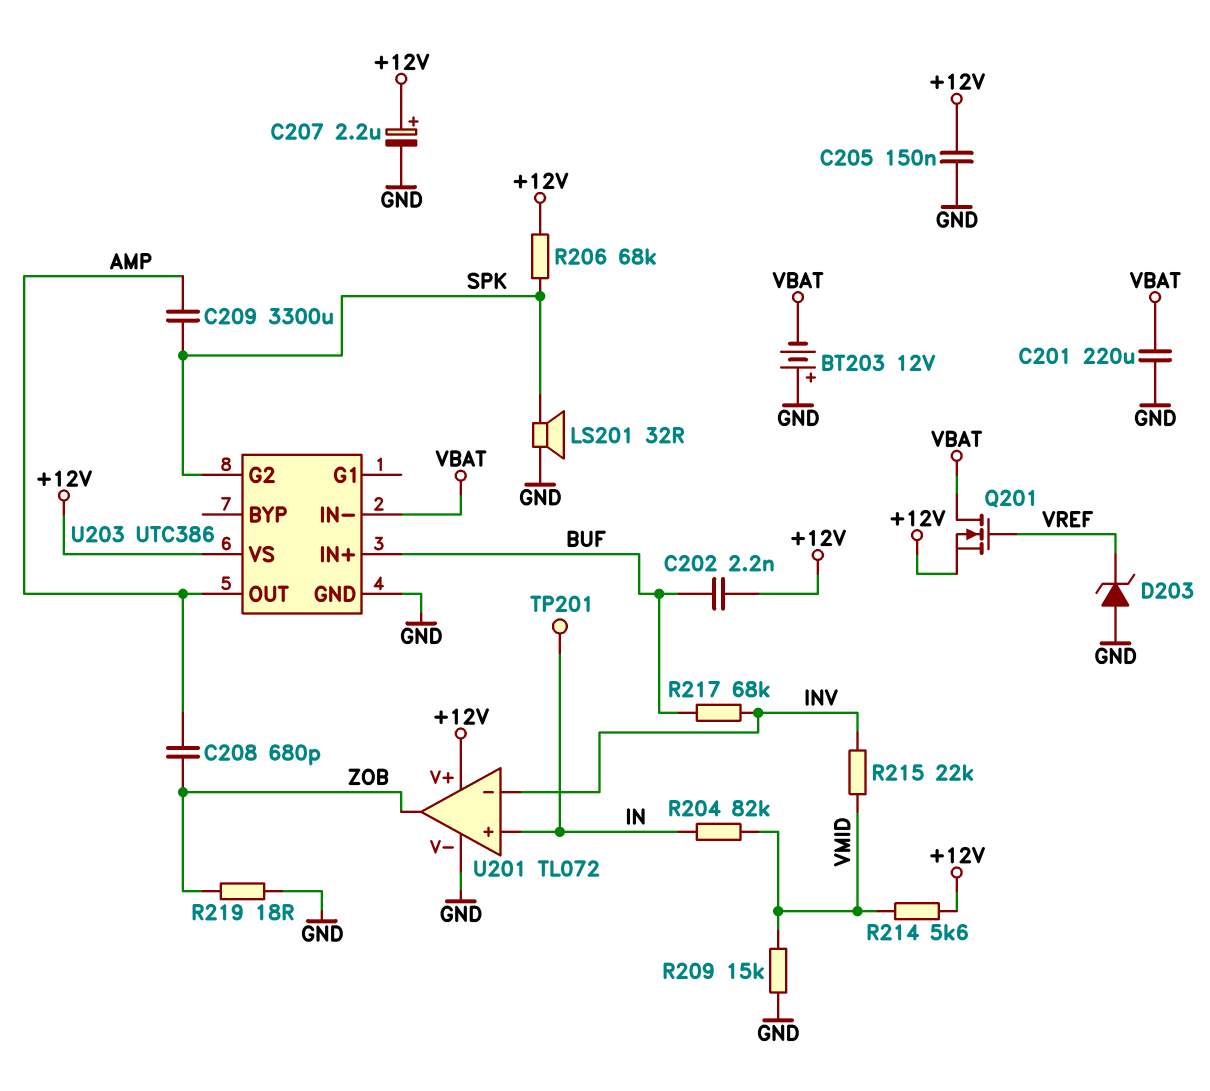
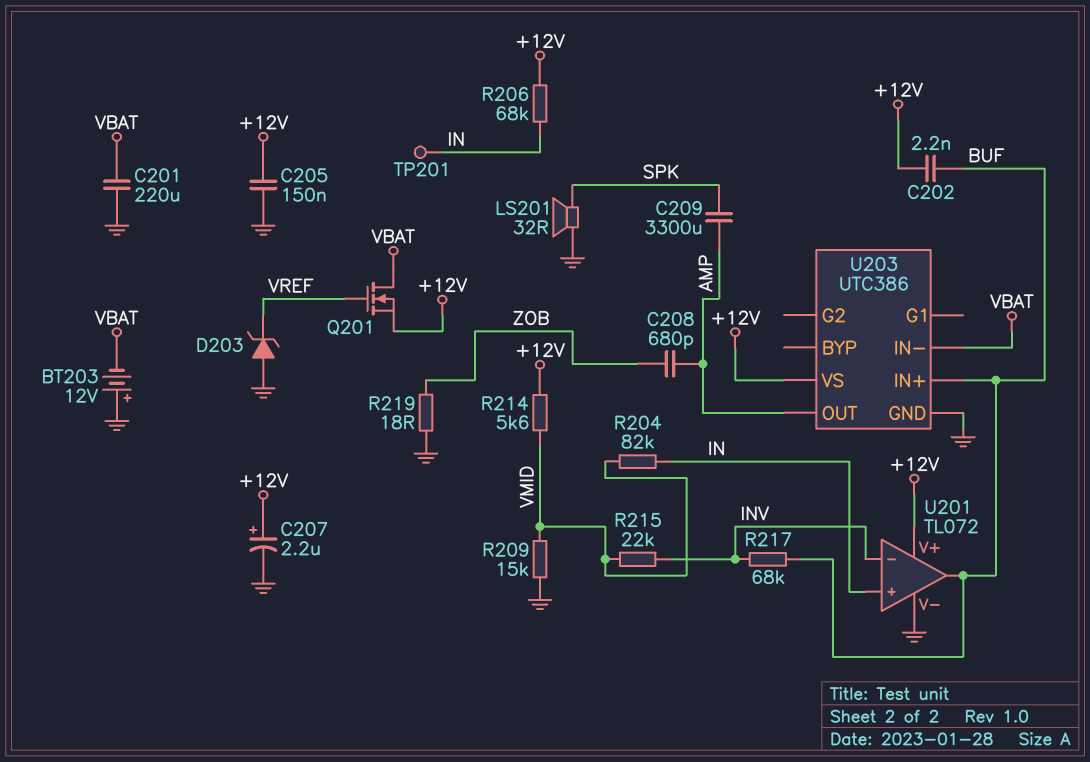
R206: 68k (+12V, SPK) -> 68k (+12V, IN)
U201 pin out: ZOB -> BUF
U203 pin G2: SPK -> none

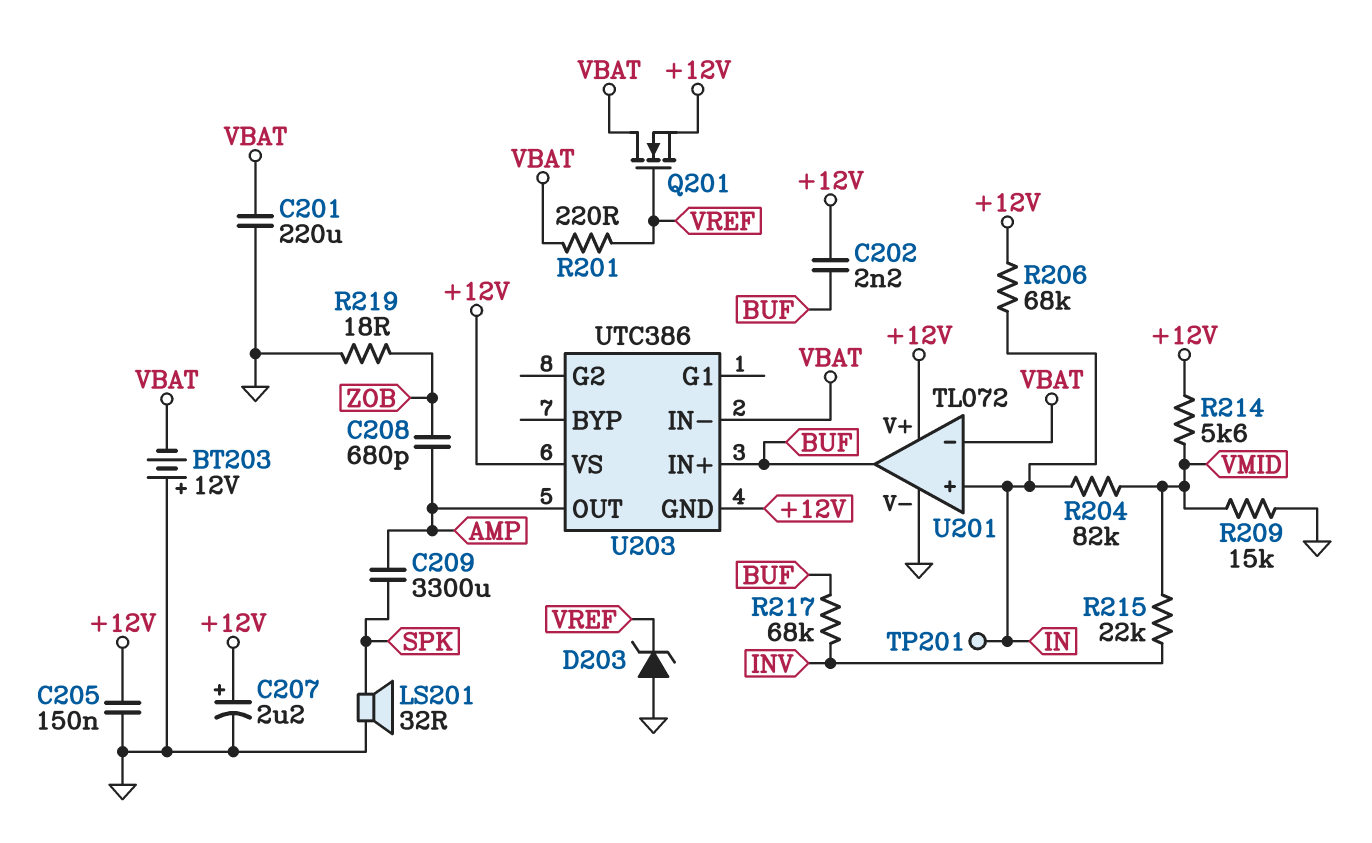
R201: none -> 220 (VBAT, VREF)
U201 pin in-: INV -> VBAT
U203 pin GND: GND -> +12V

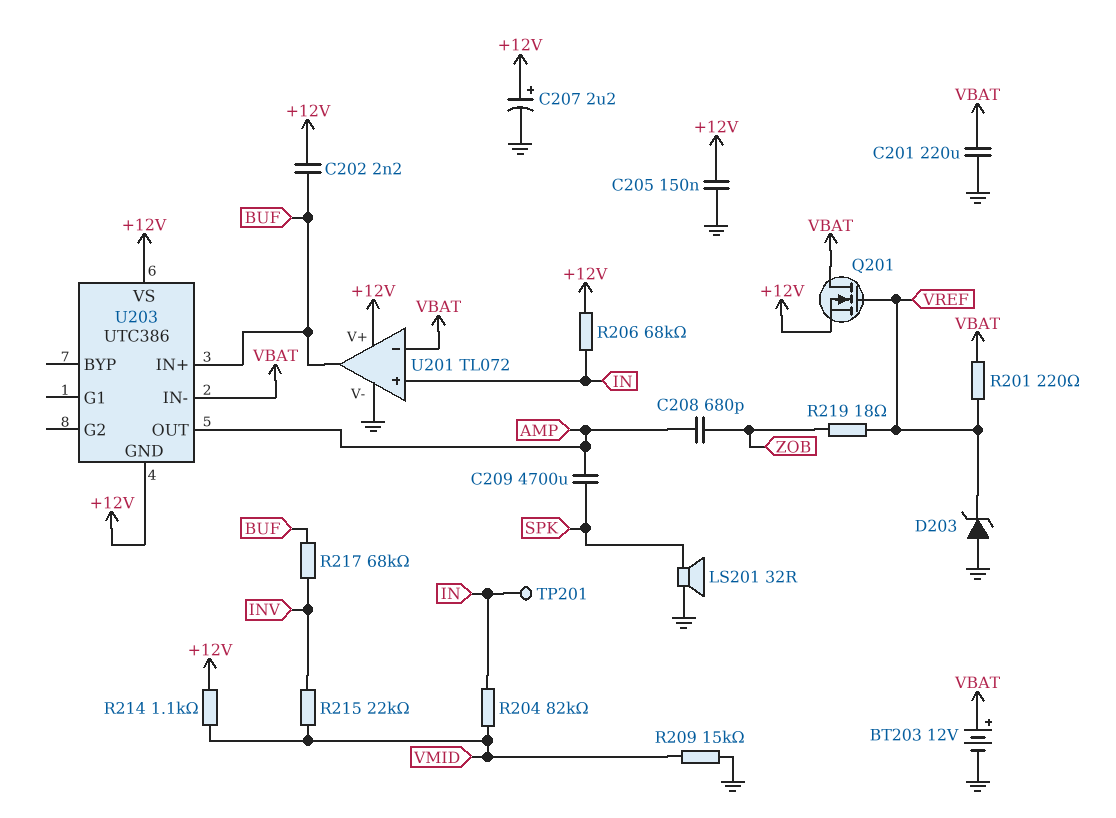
BT203: 12V (plus GND, minus VBAT) -> 12V (plus VBAT, minus GND)
C209: 3300uF (AMP, SPK) -> 4700uF (AMP, SPK)
R214: 5.6k (+12V, VMID) -> 1.1k (+12V, VMID)
R219: 18 (GND, ZOB) -> 18 (VREF, ZOB)

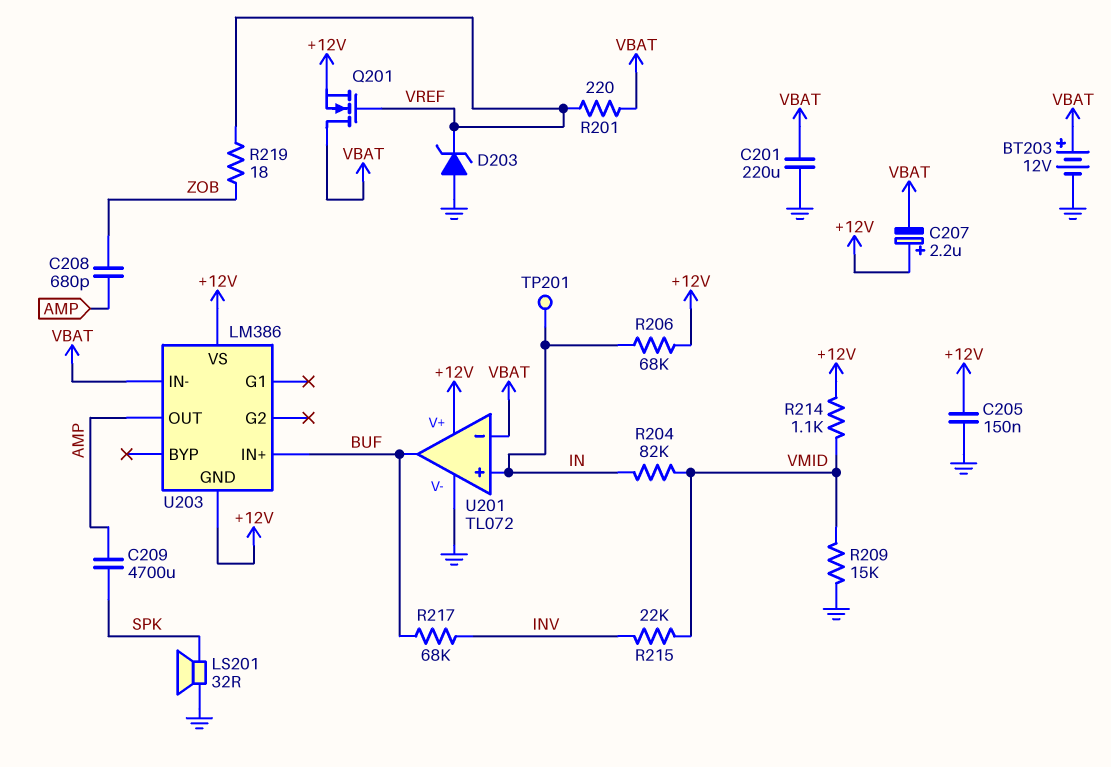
C202: 2.2nF (+12V, BUF) -> none
C207: 2.2uF (plus +12V, minus GND) -> 2.2uF (plus +12V, minus VBAT)
U203: UTC386 -> LM386

